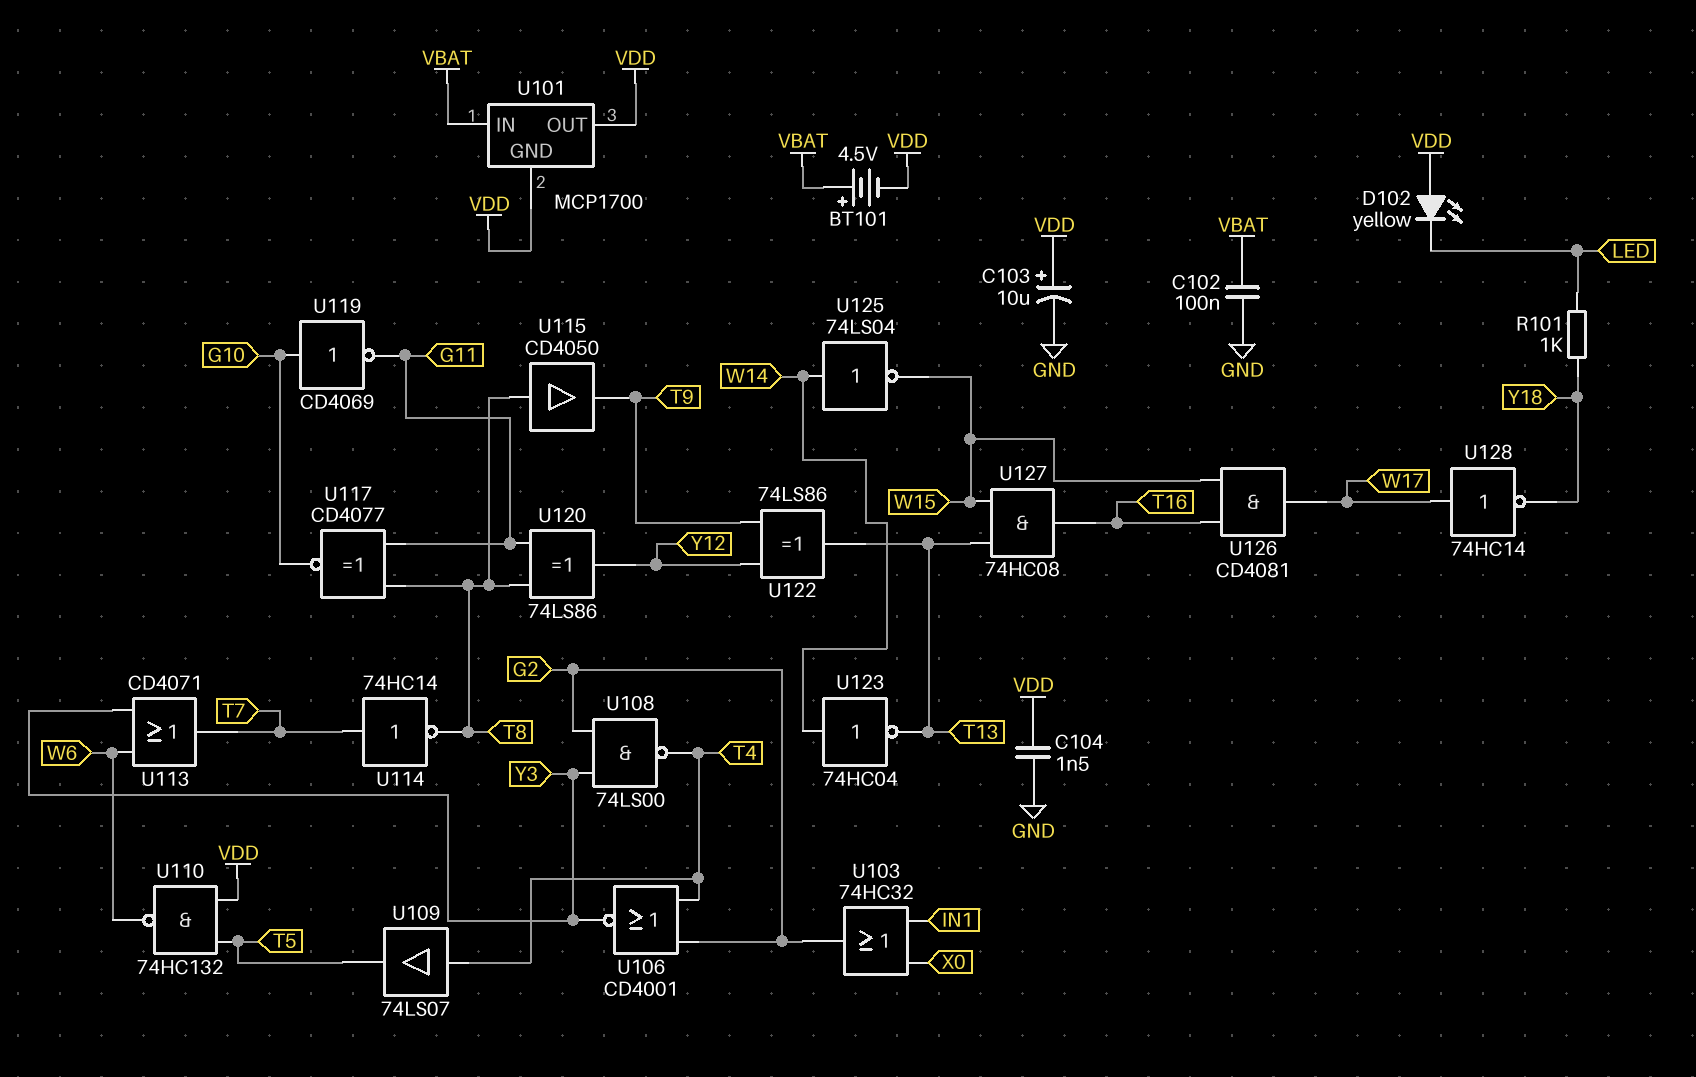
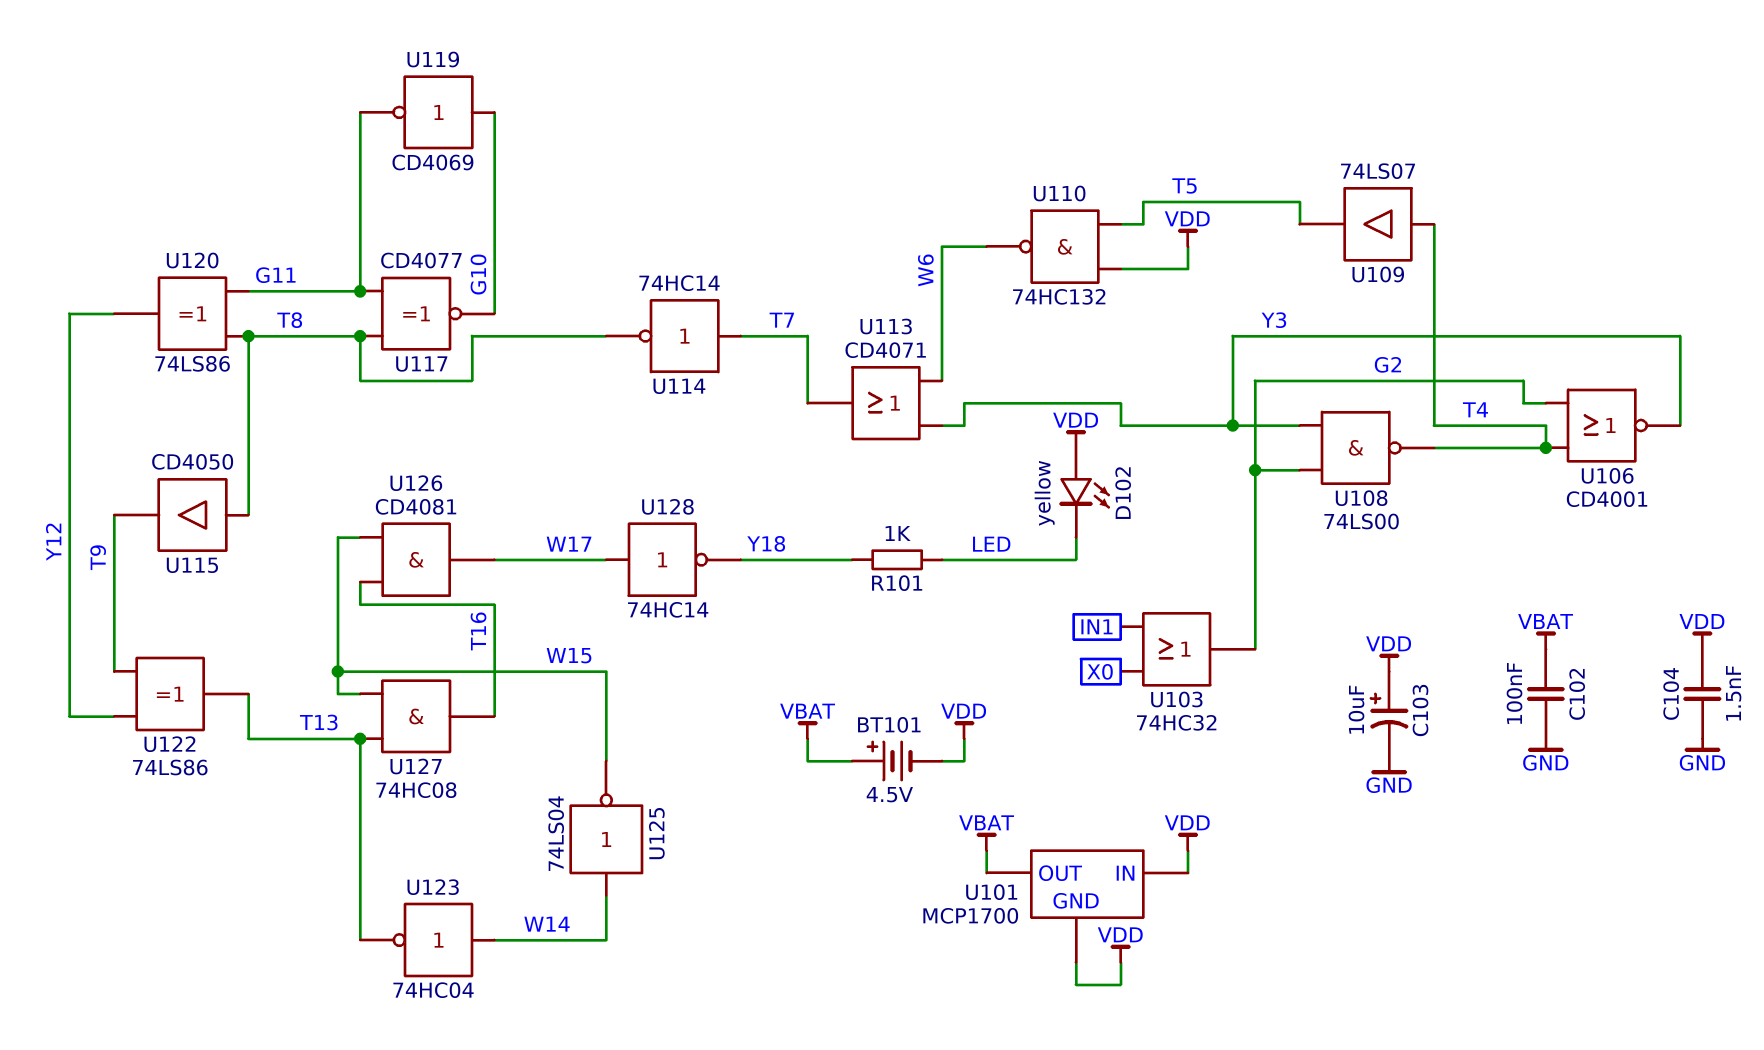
U101 pin IN: VBAT -> VDD
U101 pin OUT: VDD -> VBAT

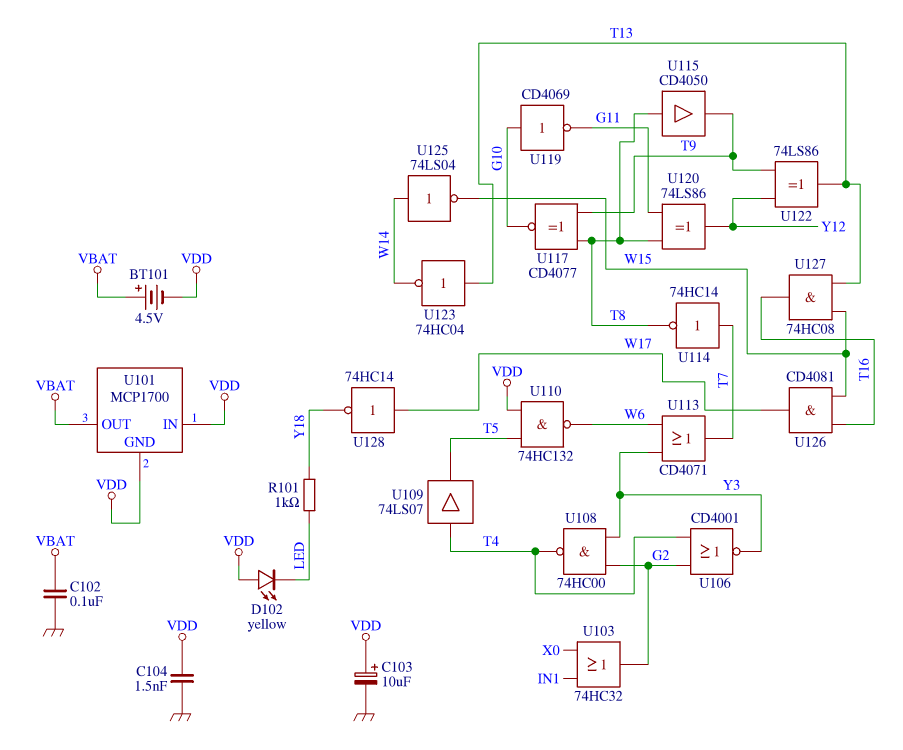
U108: NAND 74LS00 (in G2, in Y3, out T4) -> NAND 74HC00 (in G2, in Y3, out T4)
U117: XNOR CD4077 (in G11, in T8, out G10) -> XNOR CD4077 (in T8, in T9, out G10)
U123: NOT 74HC04 (in W14, out T13) -> NOT 74HC04 (in T13, out W14)

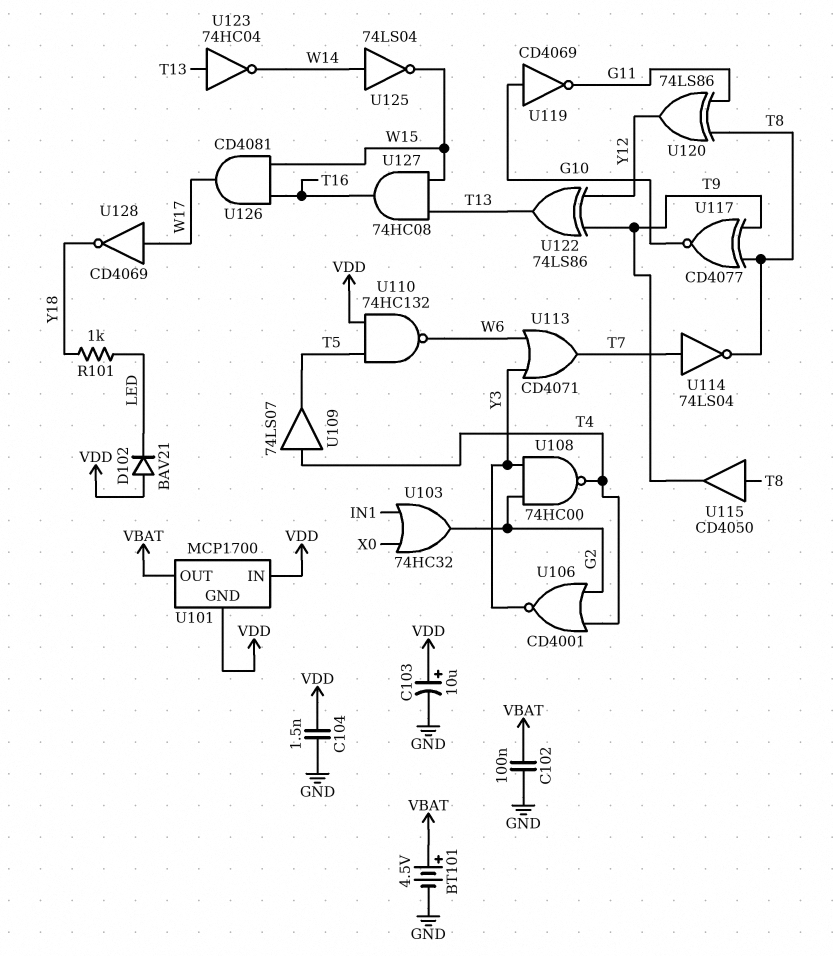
BT101: 4.5V (plus VBAT, minus VDD) -> 4.5V (plus VBAT, minus GND)
D102: LED yellow (A VDD, K LED) -> diode BAV21 (A VDD, K LED)
U114: NOT 74HC14 (in T7, out T8) -> NOT 74LS04 (in T7, out T8)
U128: NOT 74HC14 (in W17, out Y18) -> NOT CD4069 (in W17, out Y18)

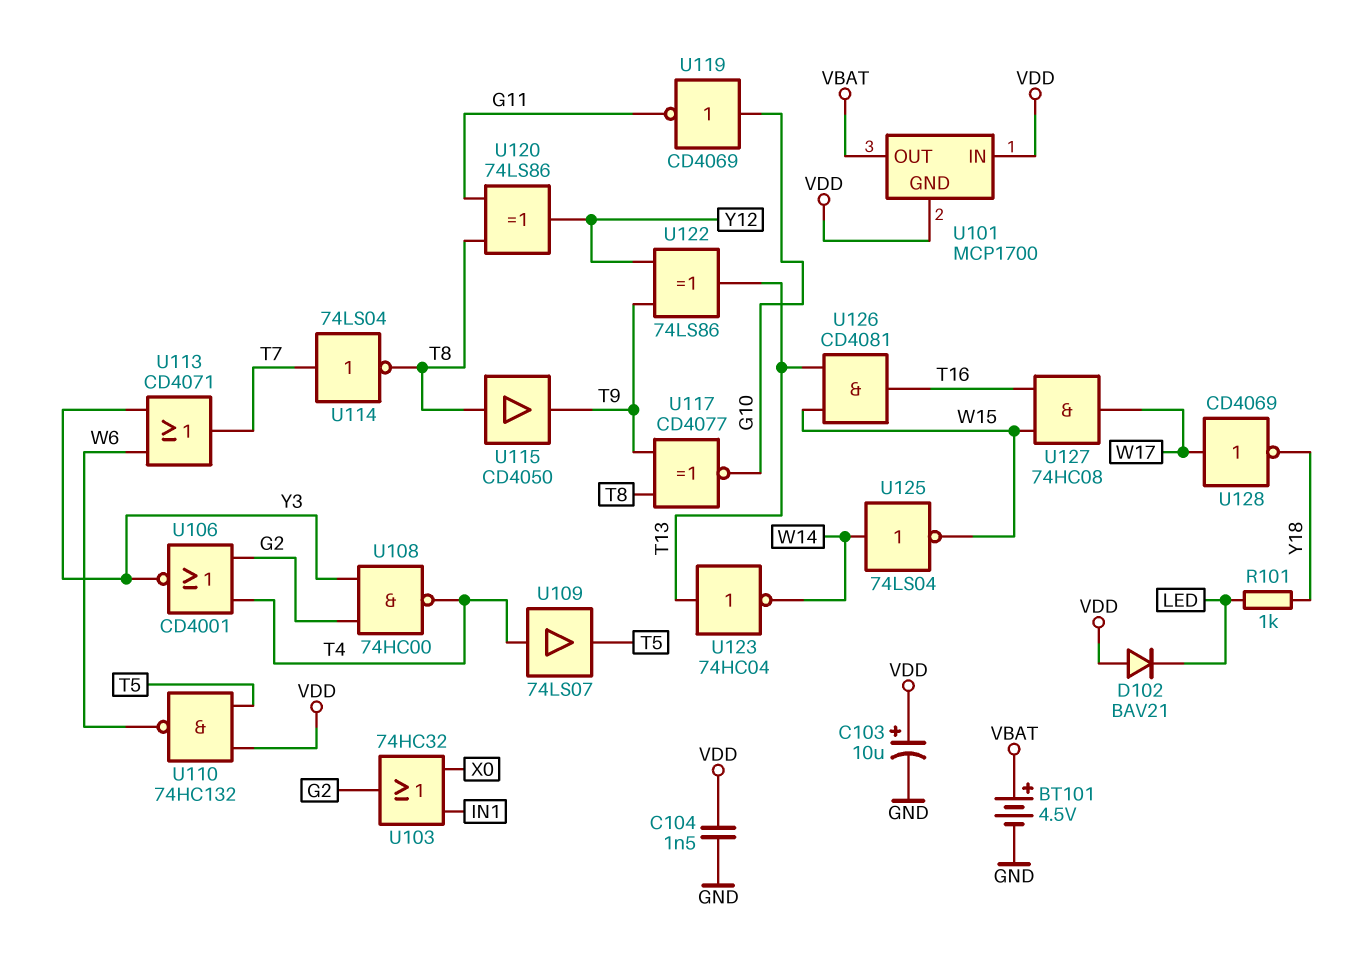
C102: 100nF (GND, VBAT) -> none
U126: AND CD4081 (in T16, in W15, out W17) -> AND CD4081 (in T13, in W15, out T16)
U127: AND 74HC08 (in T13, in W15, out T16) -> AND 74HC08 (in T16, in W15, out W17)

